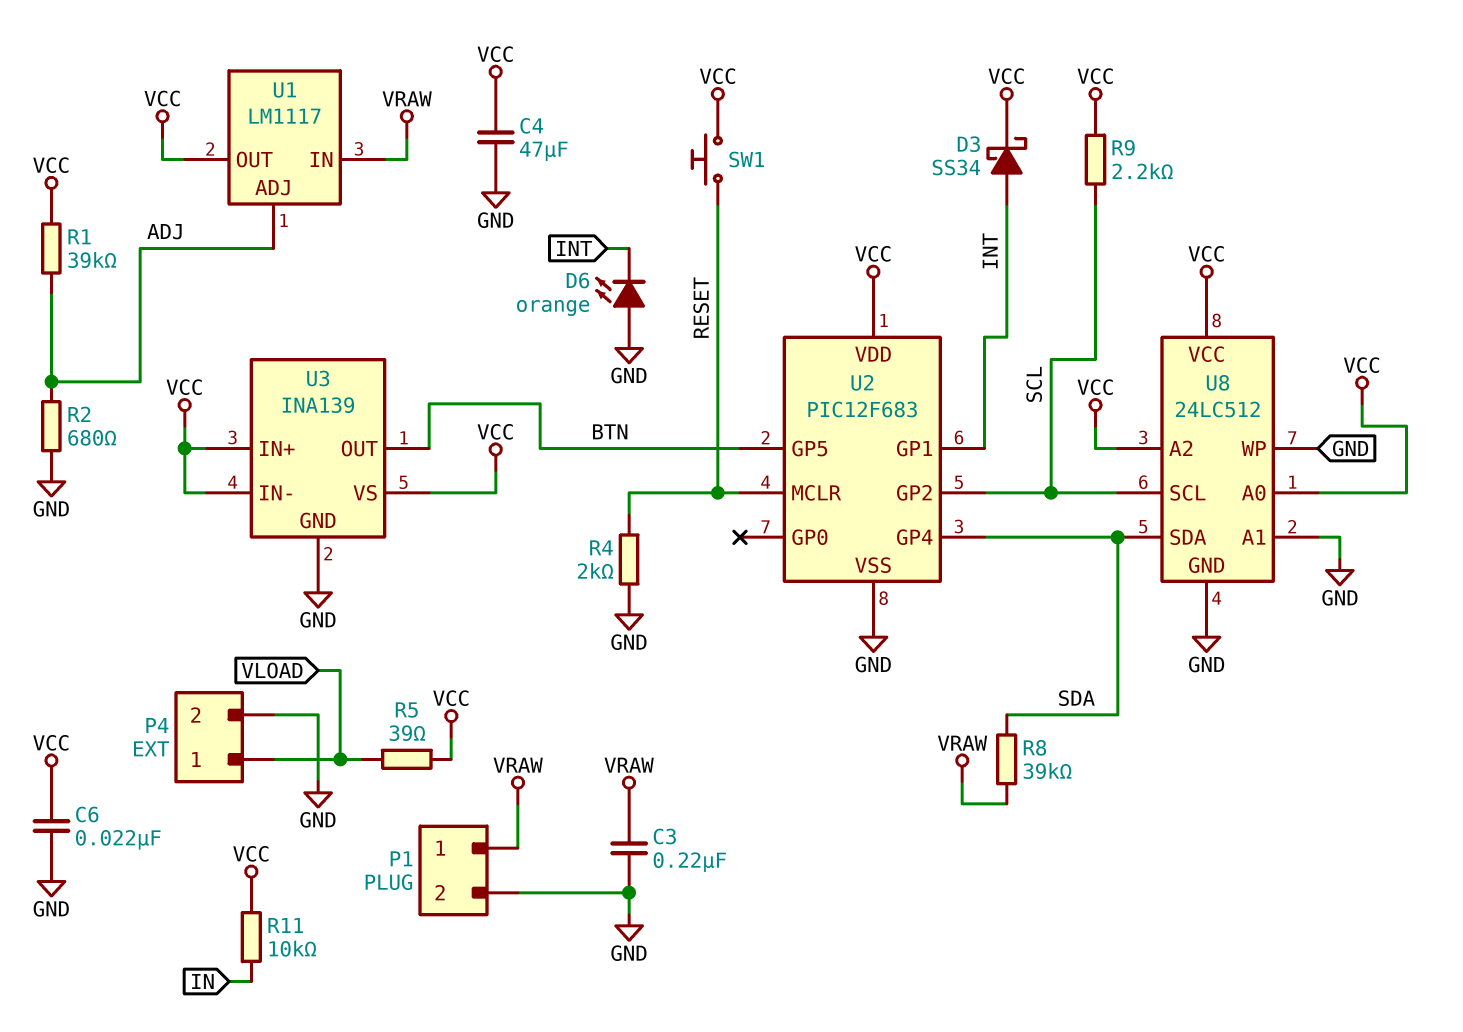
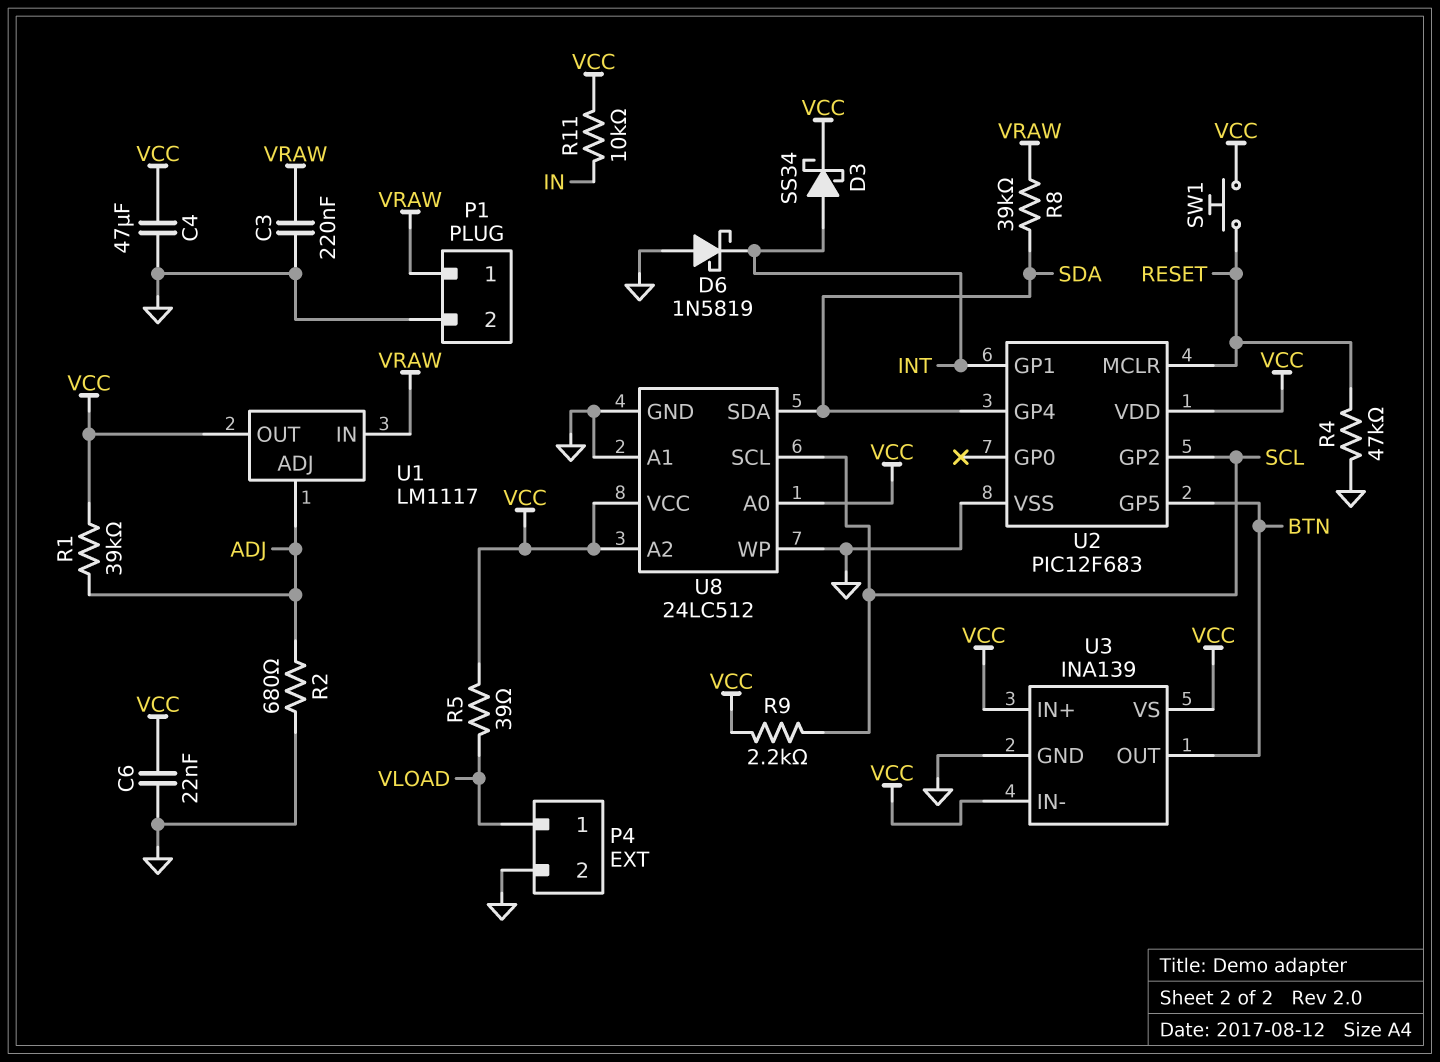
D6: LED orange (A GND, K INT) -> schottky 1N5819 (A GND, K INT)
R4: 2k (GND, RESET) -> 47k (GND, RESET)

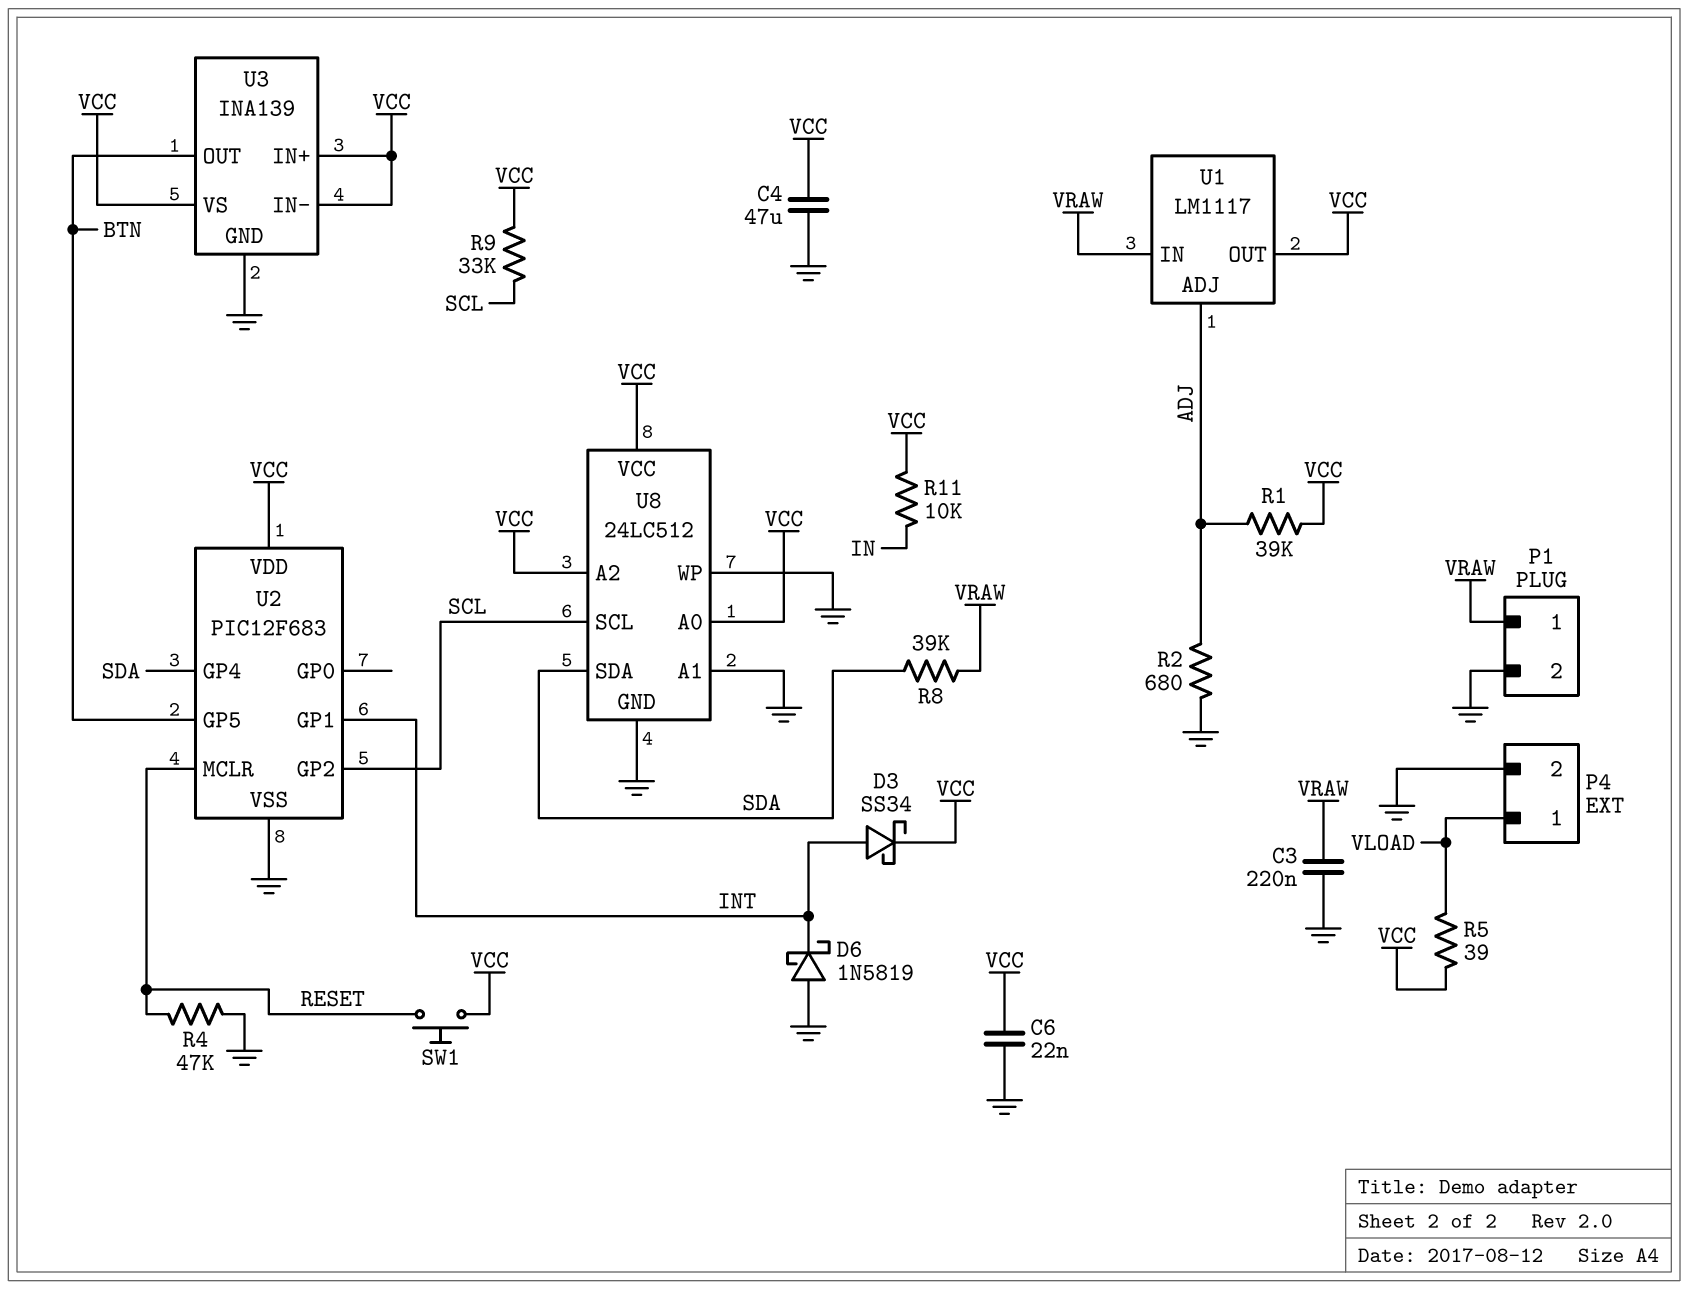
R9: 2.2k (SCL, VCC) -> 33k (SCL, VCC)

